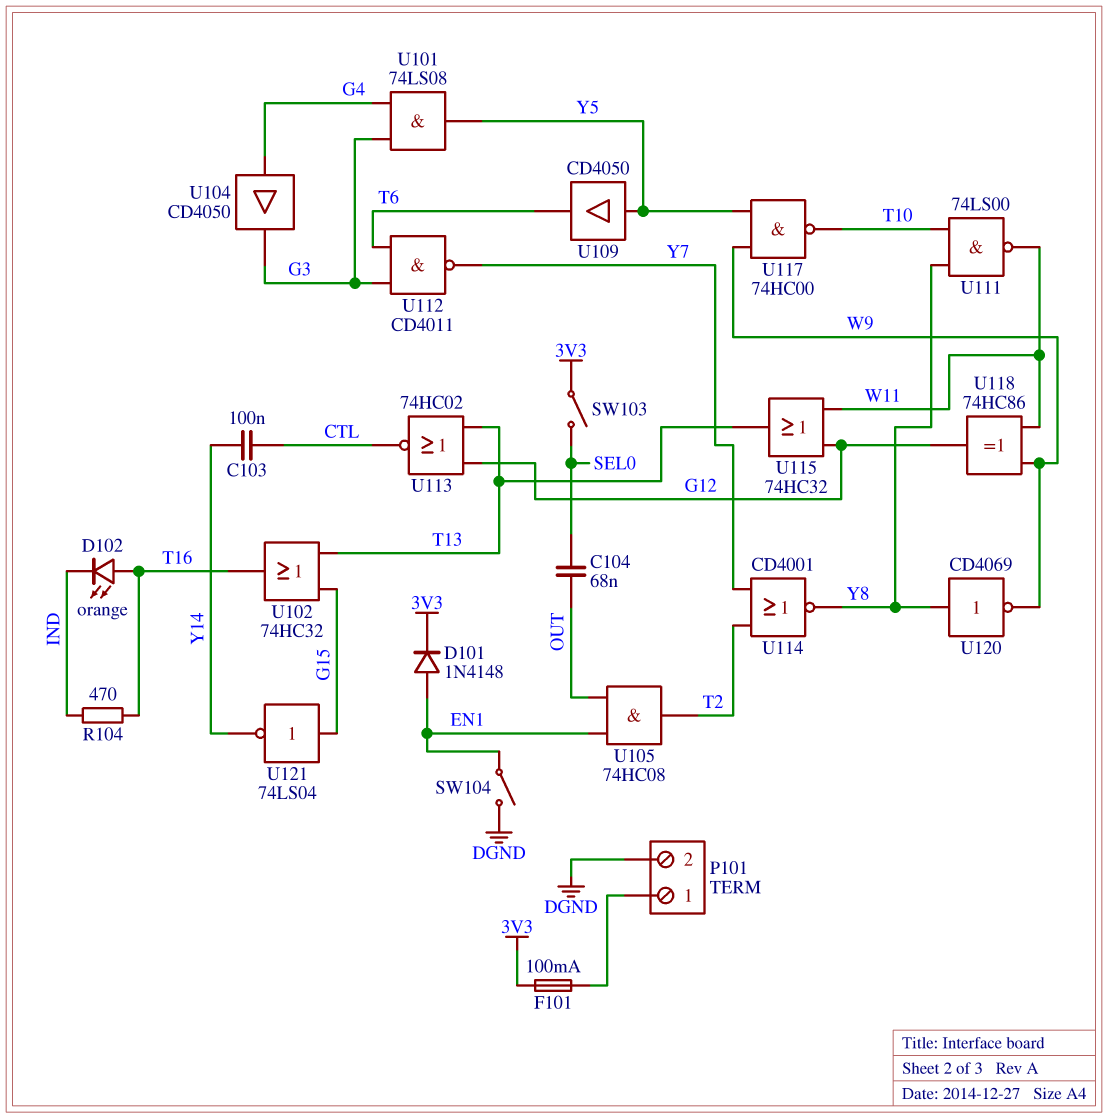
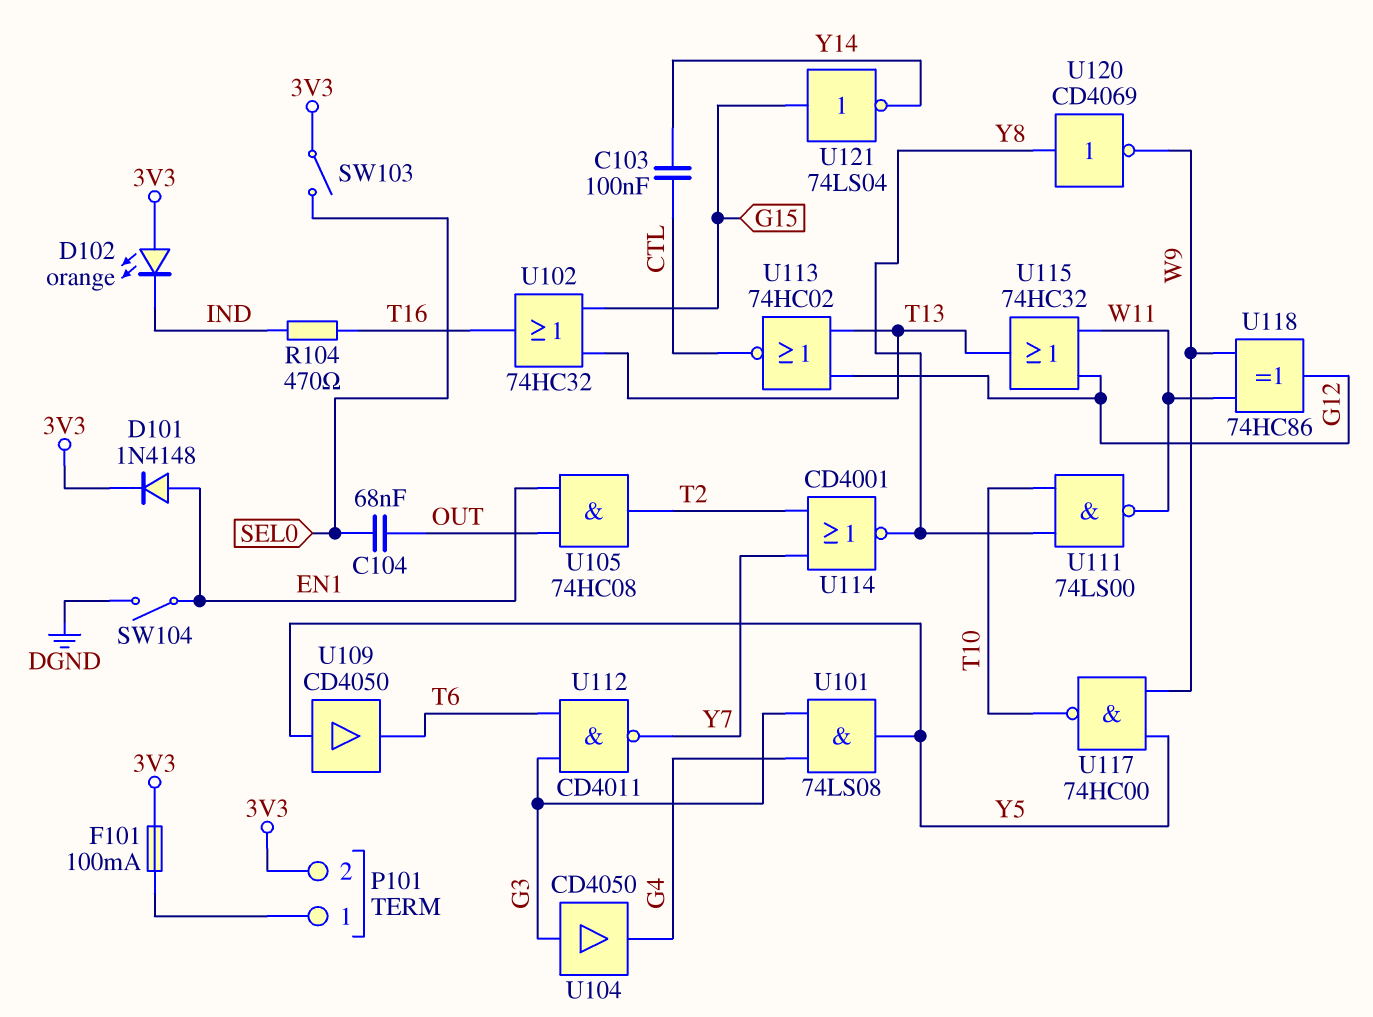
D102: LED orange (A T16, K IND) -> LED orange (A 3V3, K IND)
P101 pin 2: DGND -> 3V3
U104: buffer CD4050 (in G4, out G3) -> buffer CD4050 (in G3, out G4)

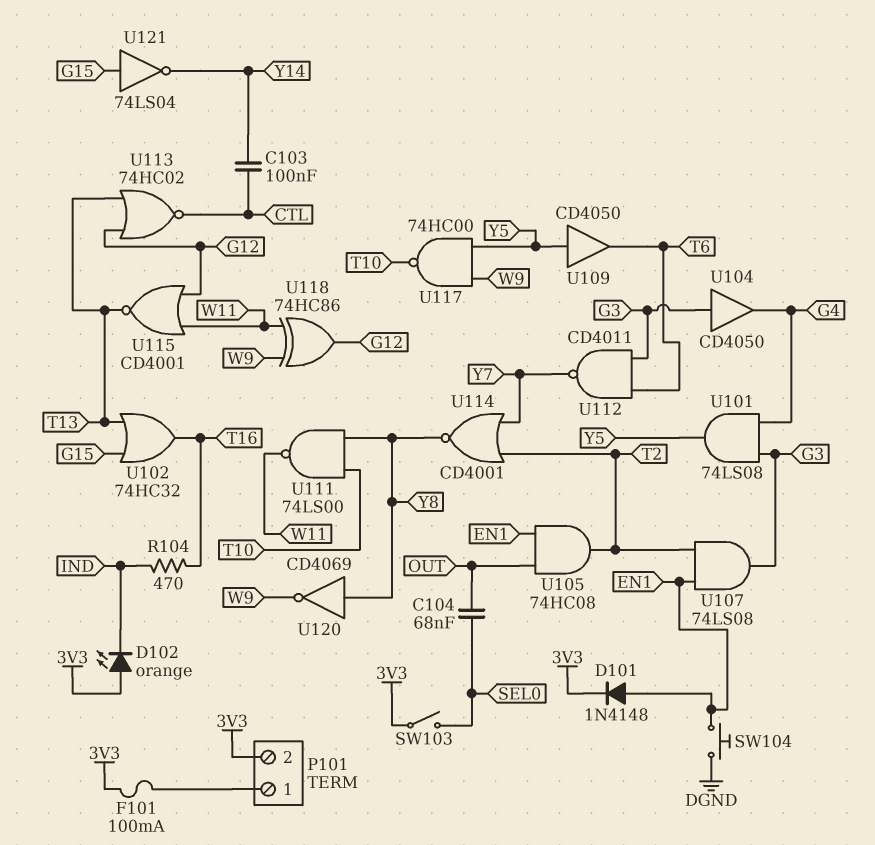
SW104: switch (DGND, EN1) -> button (DGND, EN1)
U107: none -> AND 74LS08 (in EN1, in T2, out G3)
U115: OR 74HC32 (in G12, in W11, out T13) -> NOR CD4001 (in G12, in W11, out T13)

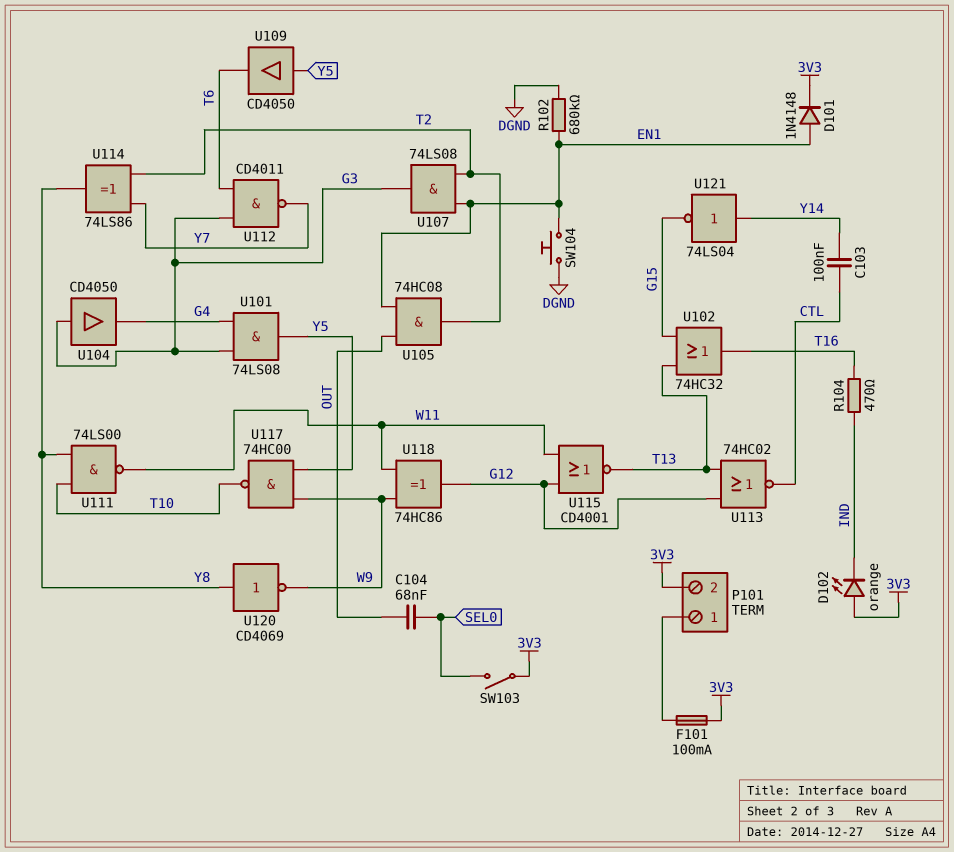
R102: none -> 680k (DGND, EN1)
U114: NOR CD4001 (in T2, in Y7, out Y8) -> XOR 74LS86 (in T2, in Y7, out Y8)
U121: NOT 74LS04 (in G15, out Y14) -> NOT 74LS04 (in Y14, out G15)

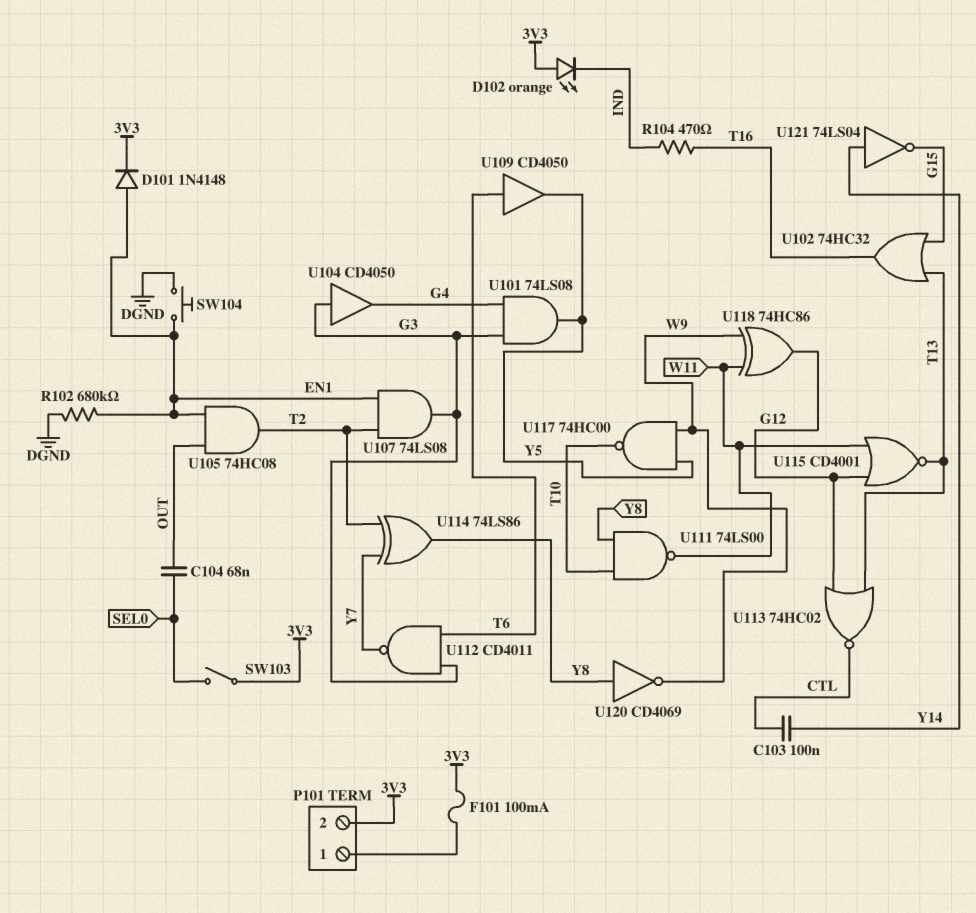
U109: buffer CD4050 (in Y5, out T6) -> buffer CD4050 (in T6, out Y5)

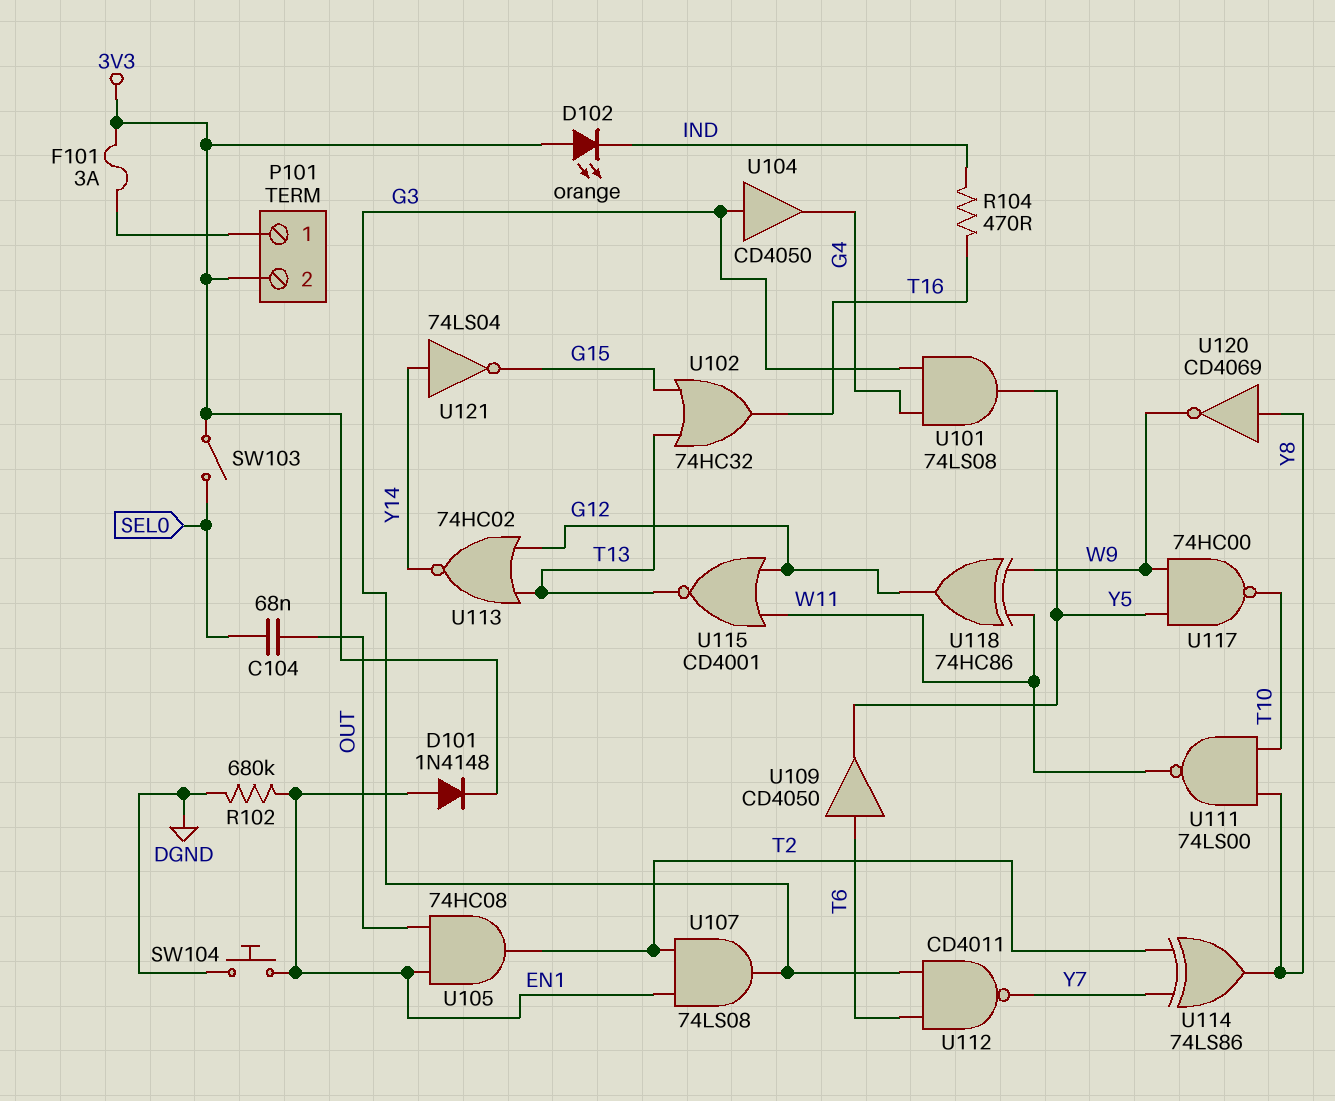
C103: 100nF (CTL, Y14) -> none
F101: 100mA (3V3, P101/1) -> 3A (3V3, P101/1)
U113: NOR 74HC02 (in G12, in T13, out CTL) -> NOR 74HC02 (in G12, in T13, out Y14)

